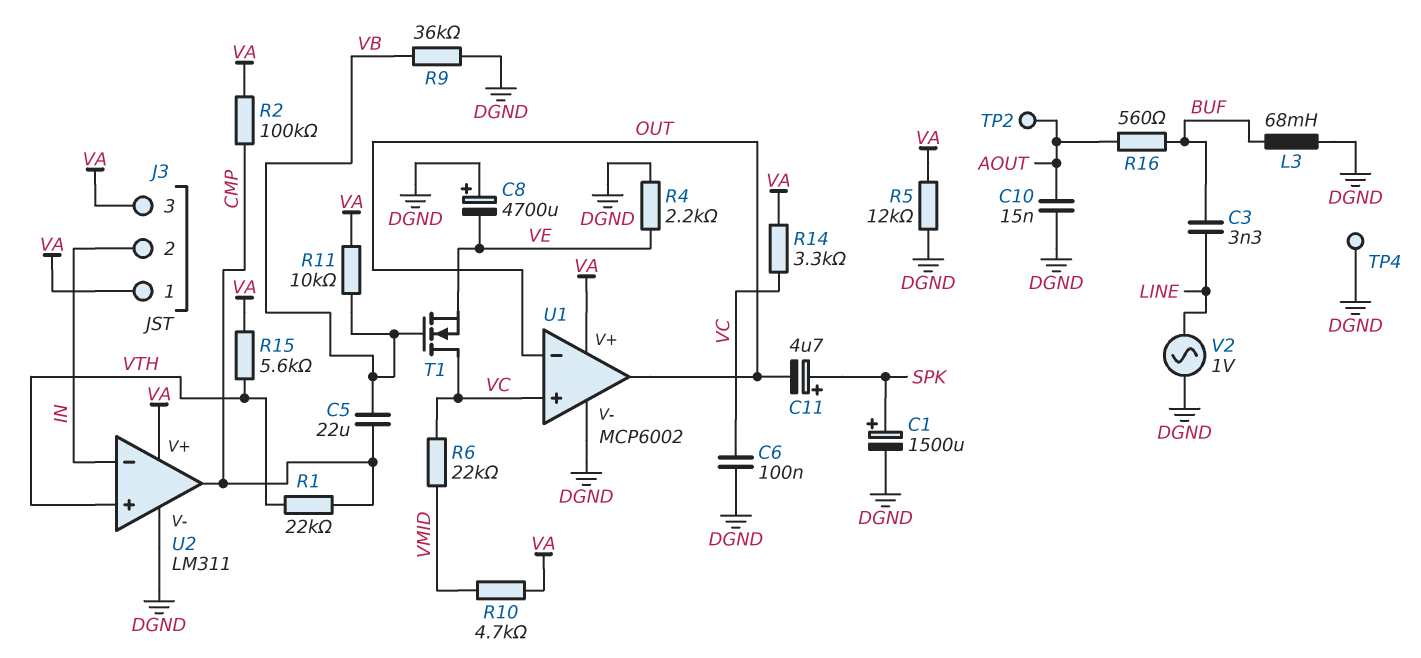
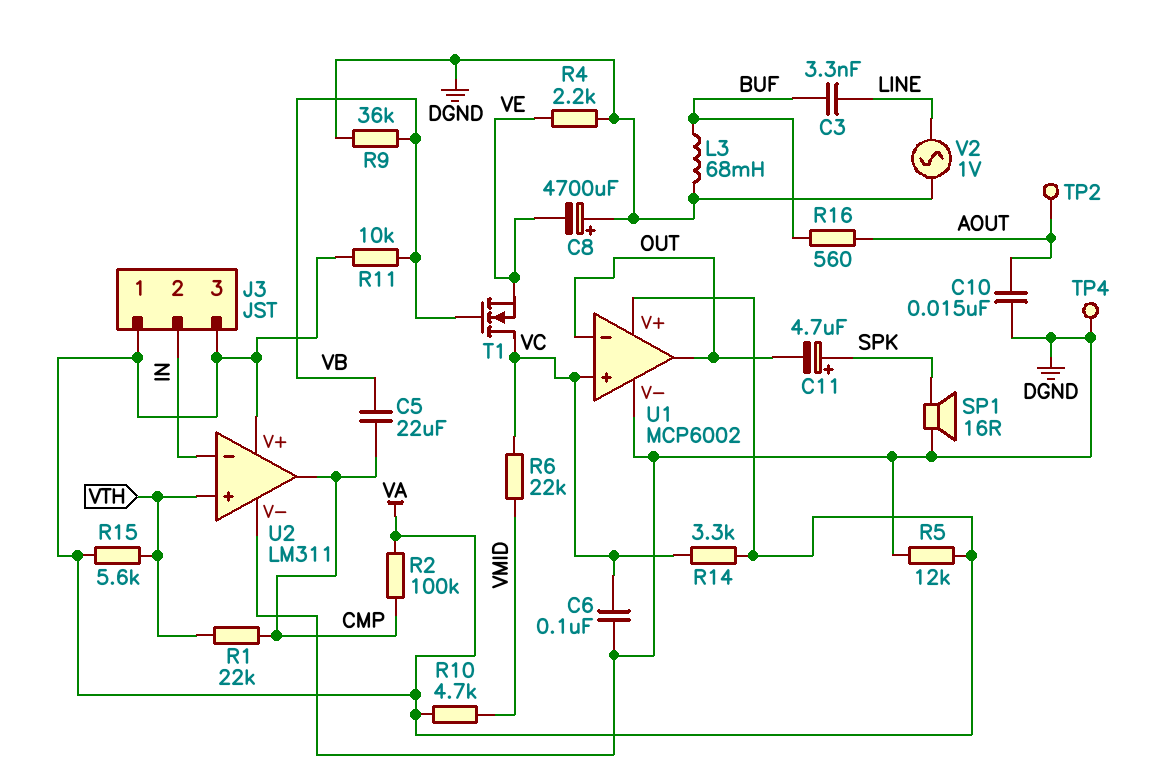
C1: 1500uF (plus SPK, minus DGND) -> none
SP1: none -> speaker 16R (DGND, SPK)

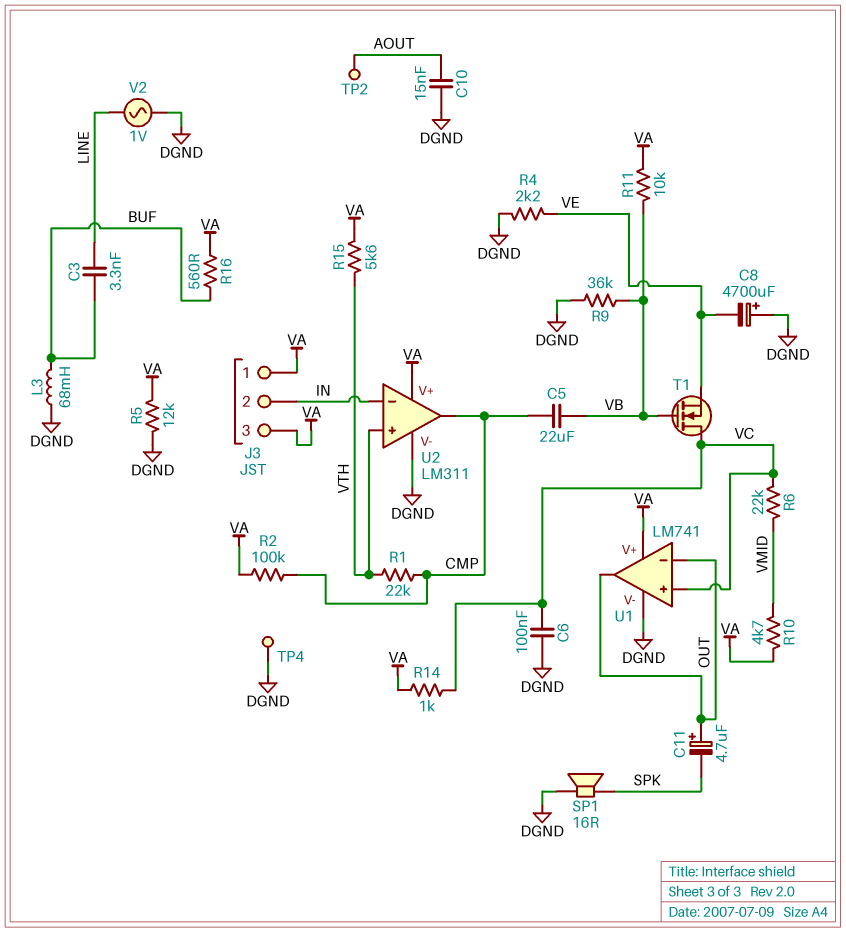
C11: 4.7uF (plus SPK, minus OUT) -> 4.7uF (plus OUT, minus SPK)
R14: 3.3k (VA, VC) -> 1k (VA, VC)
R16: 560 (AOUT, BUF) -> 560 (BUF, VA)
U1: MCP6002 -> LM741

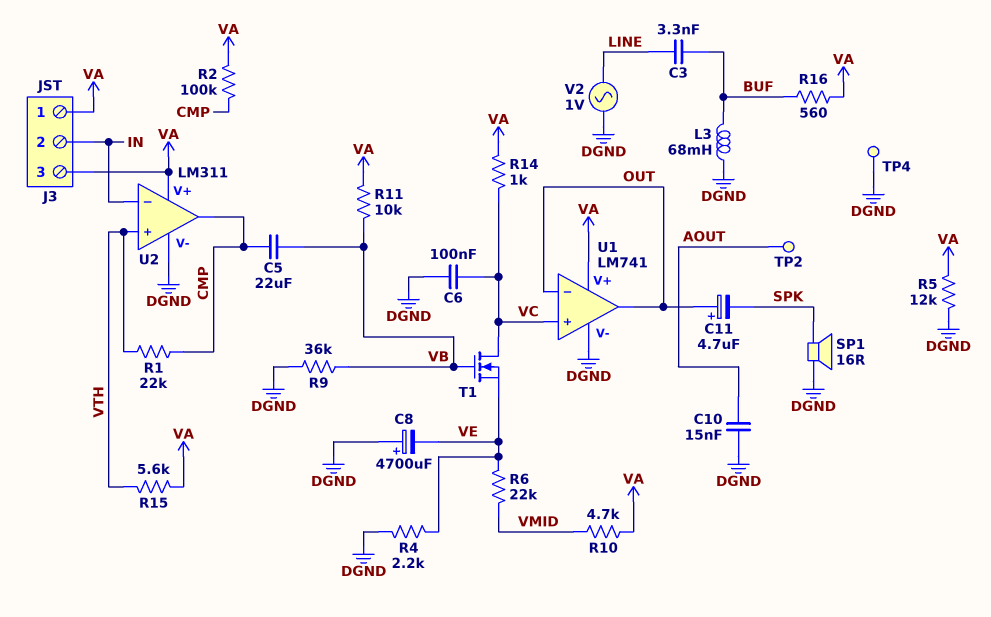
R6: 22k (VC, VMID) -> 22k (VE, VMID)

